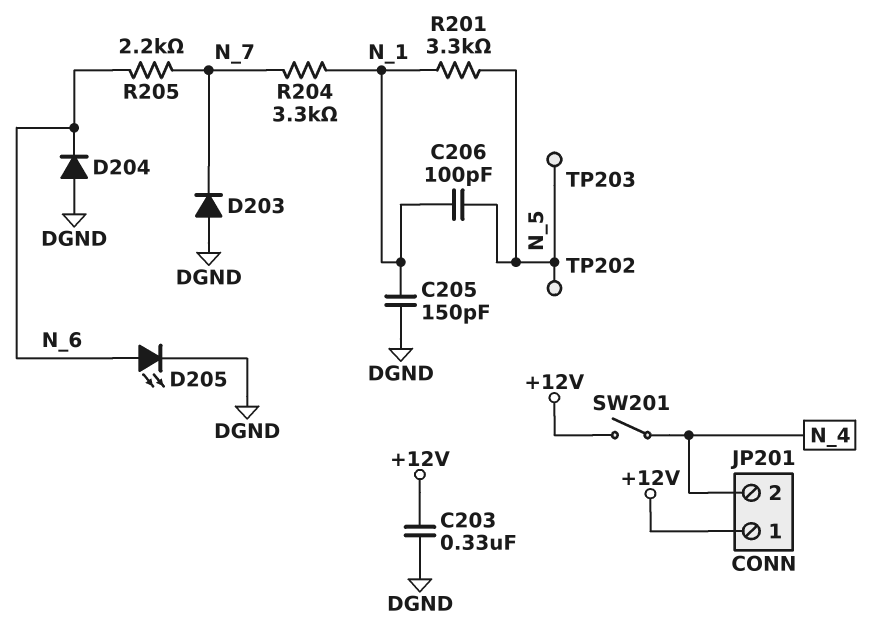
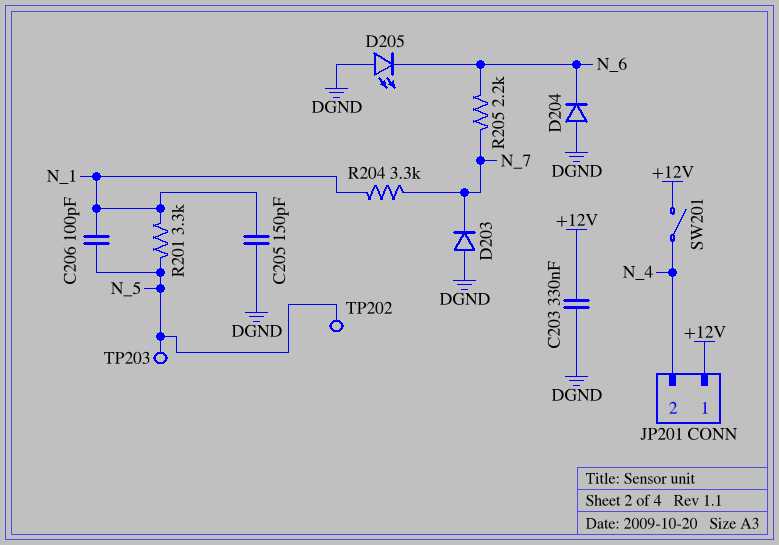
D205: LED (A N_6, K DGND) -> LED (A DGND, K N_6)

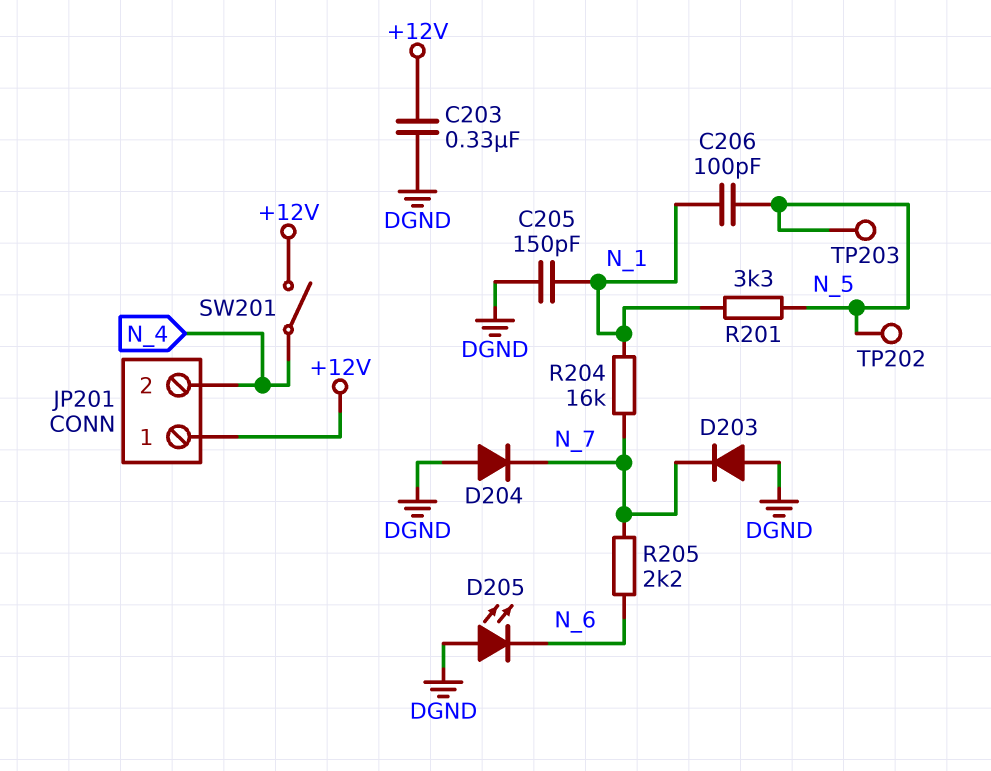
D204: diode (A DGND, K N_6) -> diode (A DGND, K N_7)
R204: 3.3k (N_1, N_7) -> 16k (N_1, N_7)

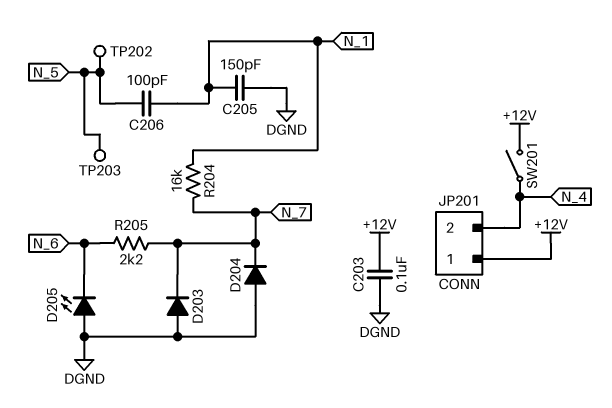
C203: 330nF (+12V, DGND) -> 100nF (+12V, DGND)
R201: 3.3k (N_1, N_5) -> none

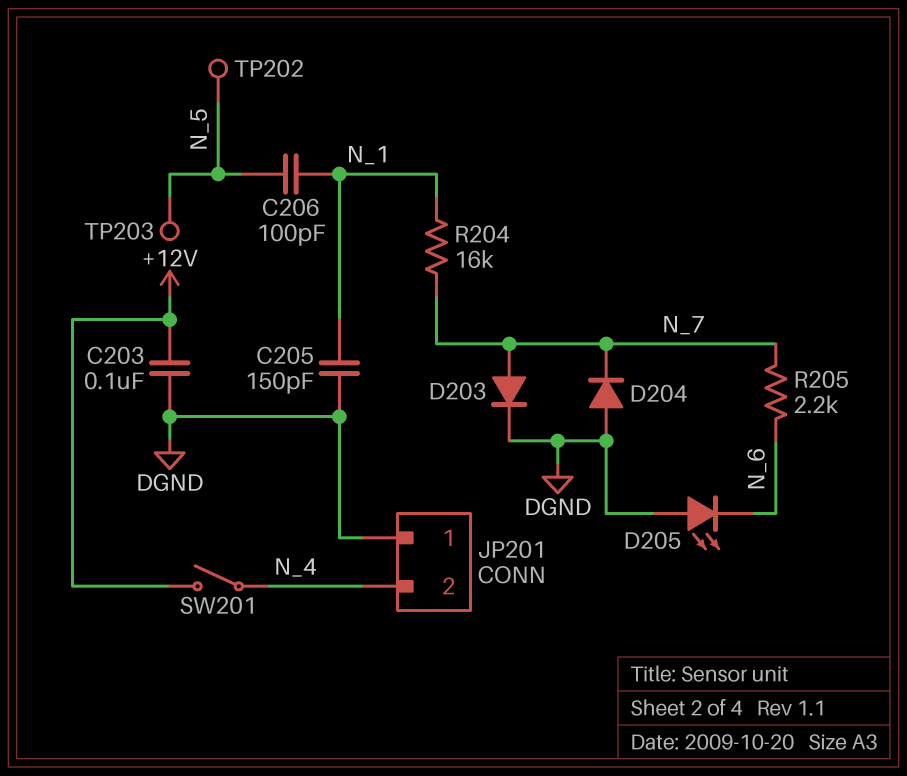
D203: diode (A DGND, K N_7) -> diode (A N_7, K DGND)
JP201 pin 1: +12V -> DGND

